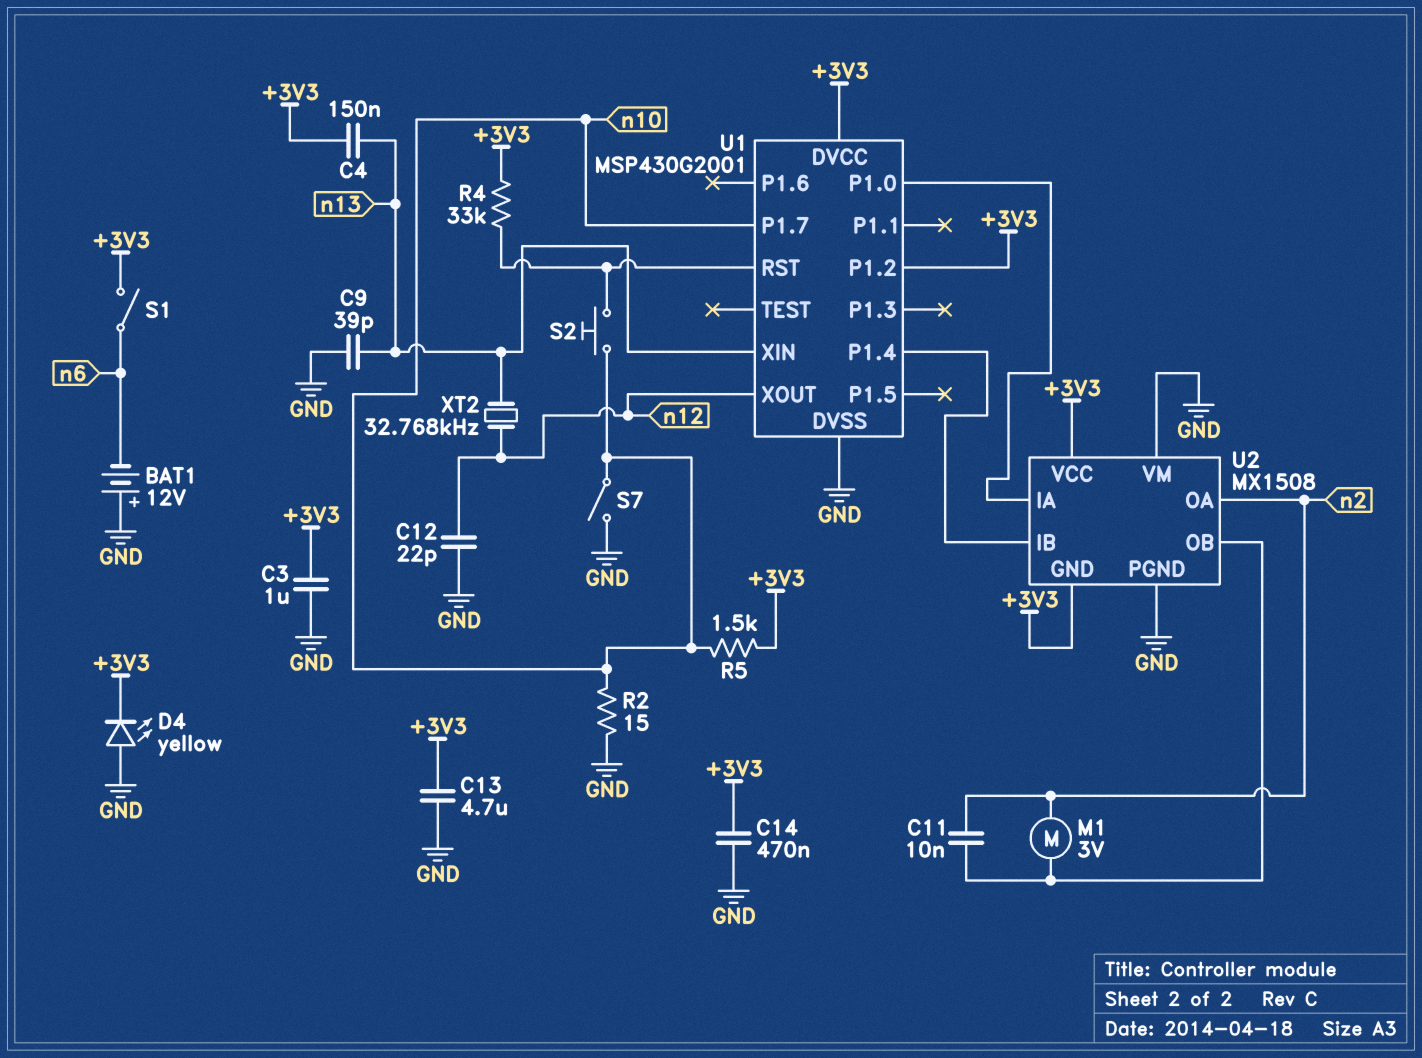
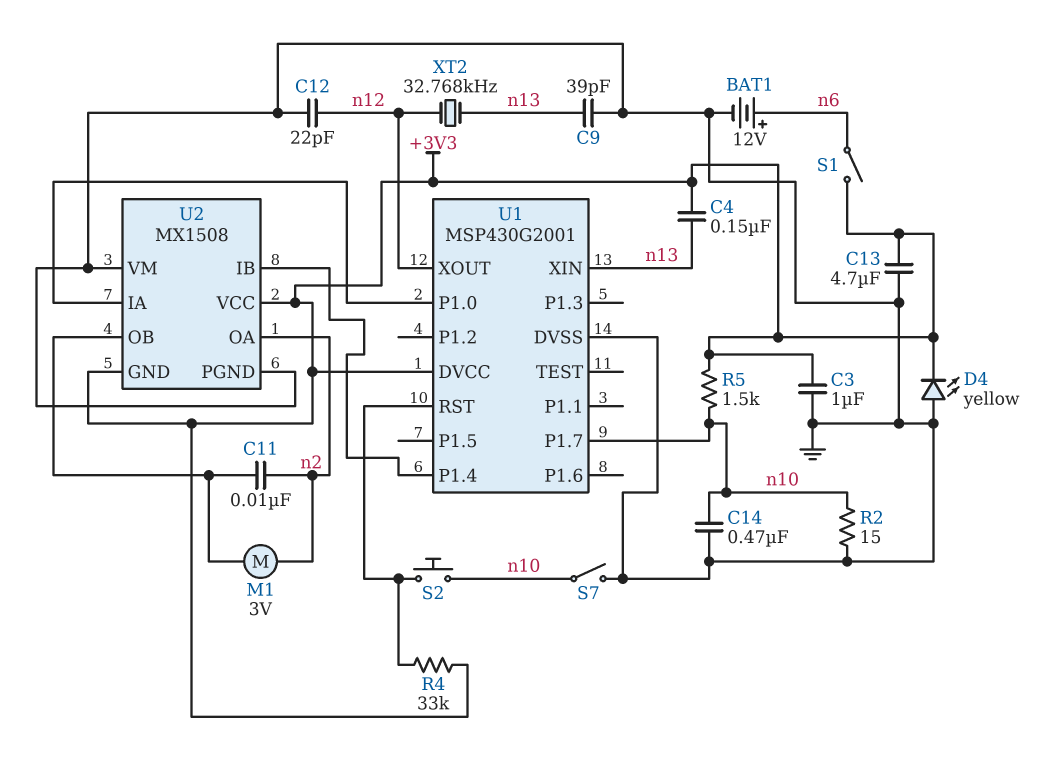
BAT1: 12V (plus GND, minus n6) -> 12V (plus n6, minus GND)
C14: 470nF (+3V3, GND) -> 470nF (GND, n10)
U1 pin P1.2: +3V3 -> none

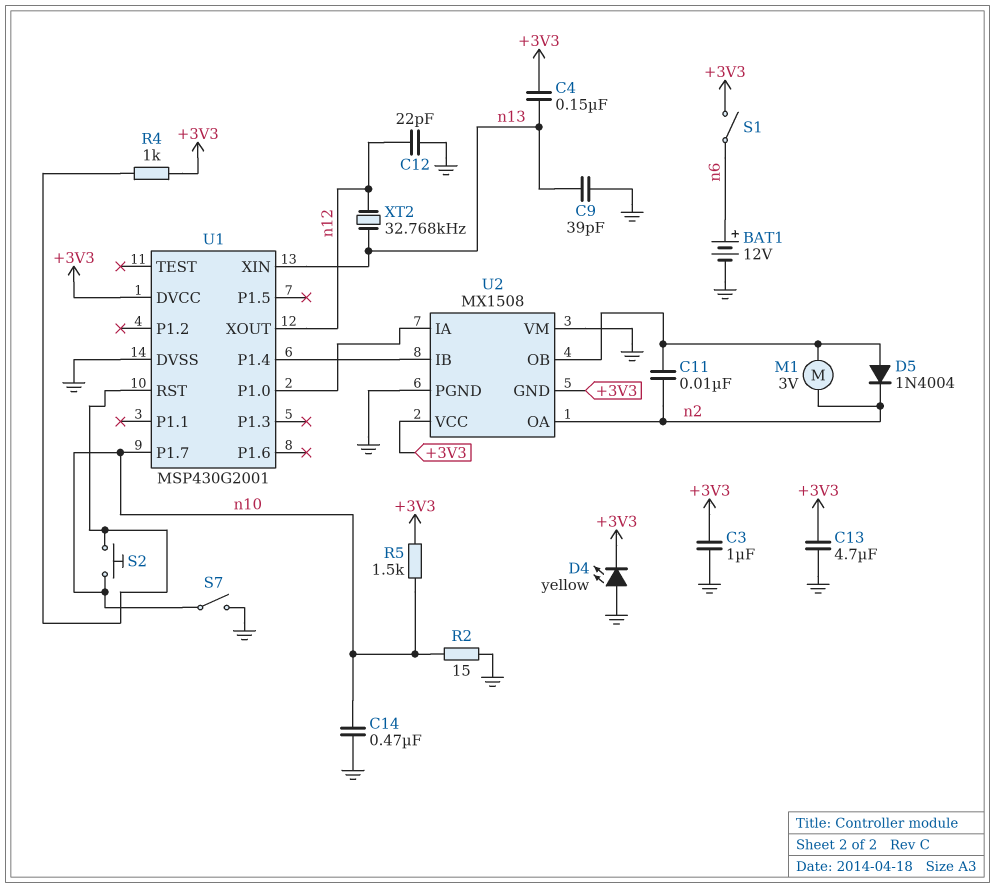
D5: none -> diode 1N4004 (A U2/OB, K n2)
R4: 33k (+3V3, U1/RST) -> 1k (+3V3, U1/RST)

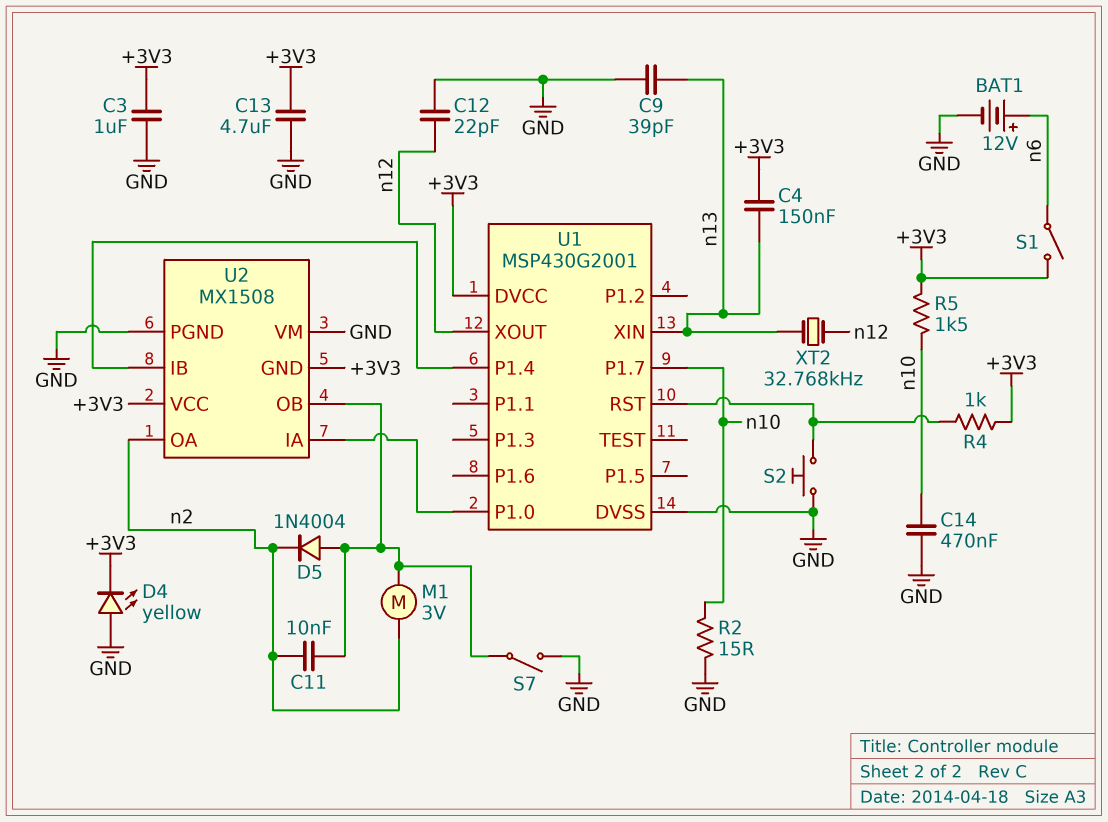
S2: button (U1/RST, n10) -> button (GND, U1/RST)
S7: switch (GND, n10) -> switch (GND, U2/OB)

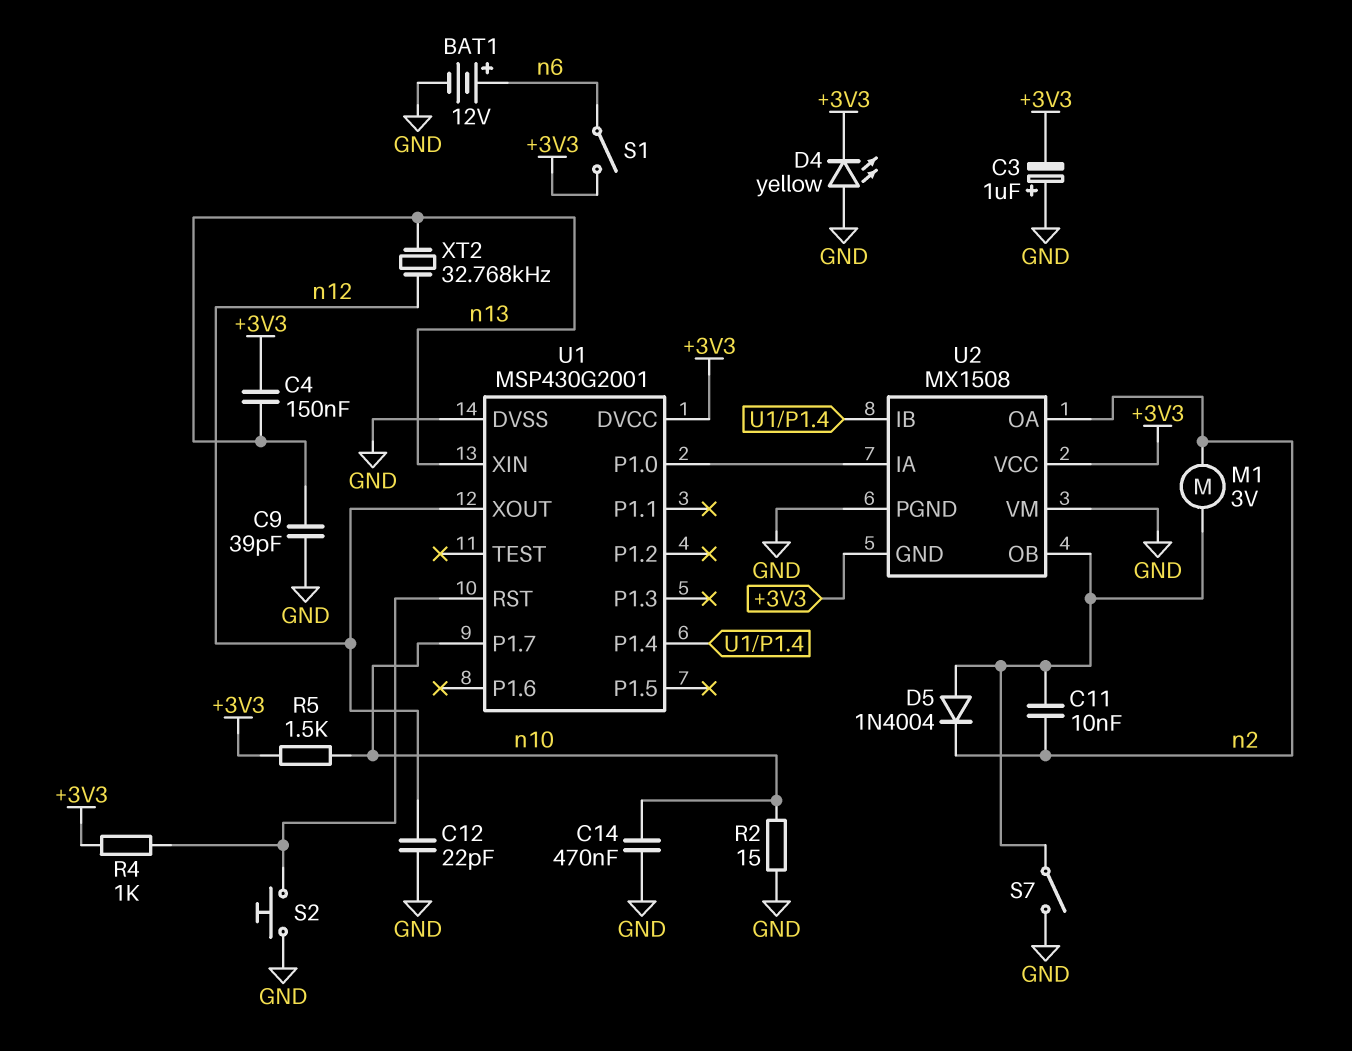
C3: 1uF (+3V3, GND) -> 1uF (plus GND, minus +3V3)
C13: 4.7uF (+3V3, GND) -> none

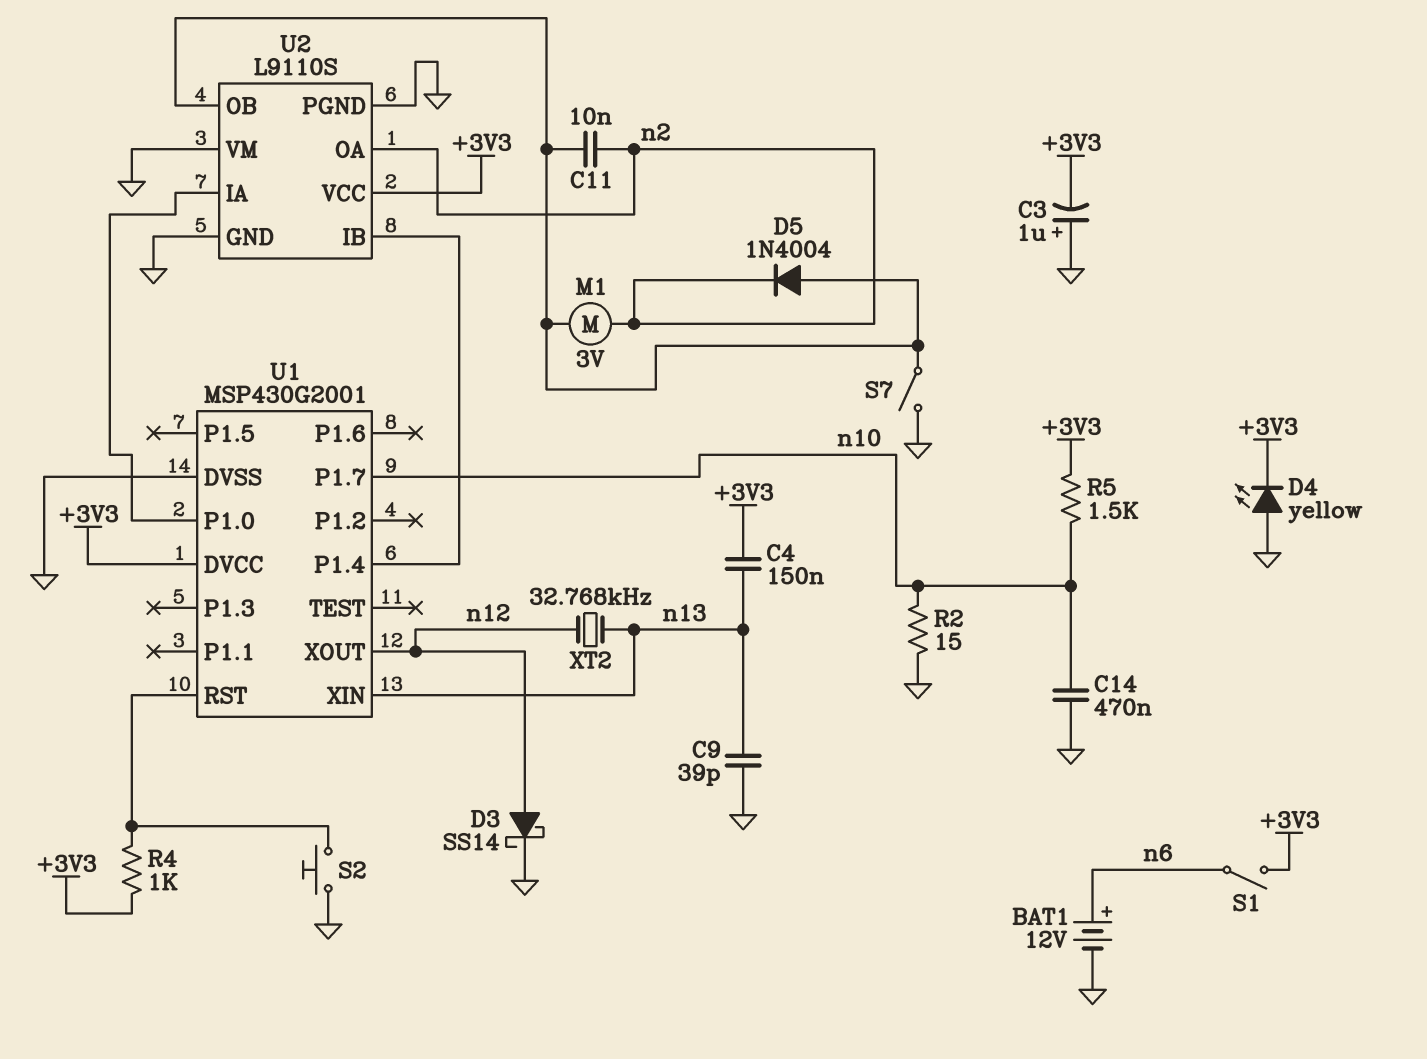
C12: 22pF (GND, n12) -> none
D3: none -> schottky SS14 (A n12, K GND)
U2: MX1508 -> L9110S
U2 pin GND: +3V3 -> GND

